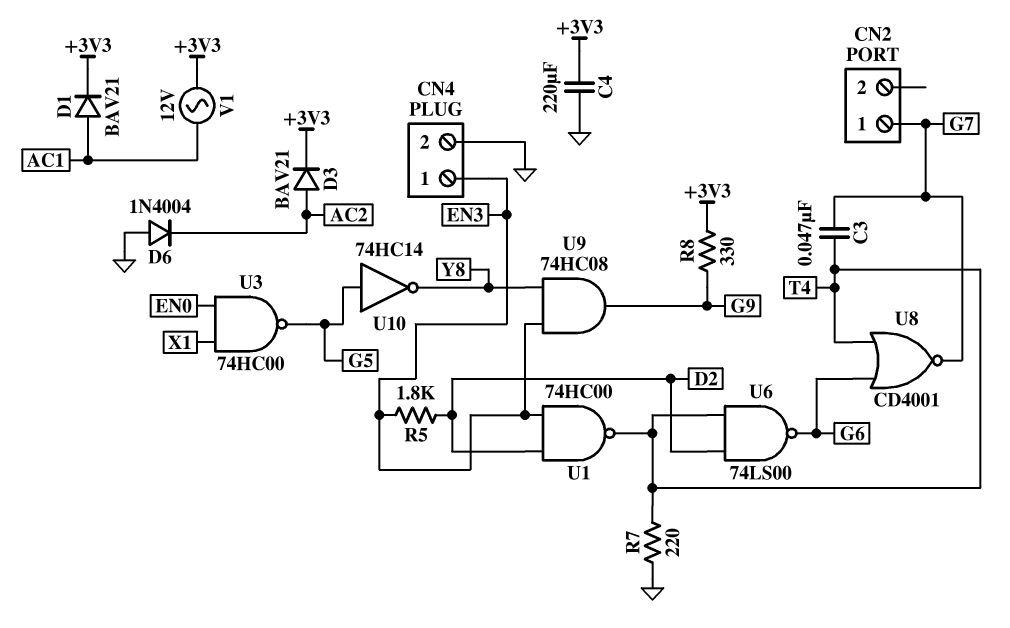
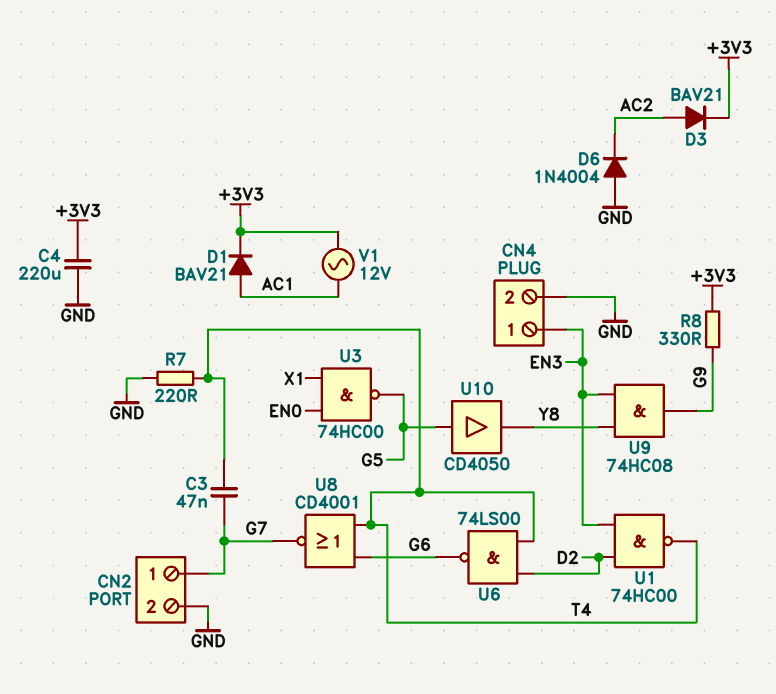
CN2 pin 2: none -> GND
R5: 1.8k (D2, EN3) -> none
U10: NOT 74HC14 (in G5, out Y8) -> buffer CD4050 (in G5, out Y8)

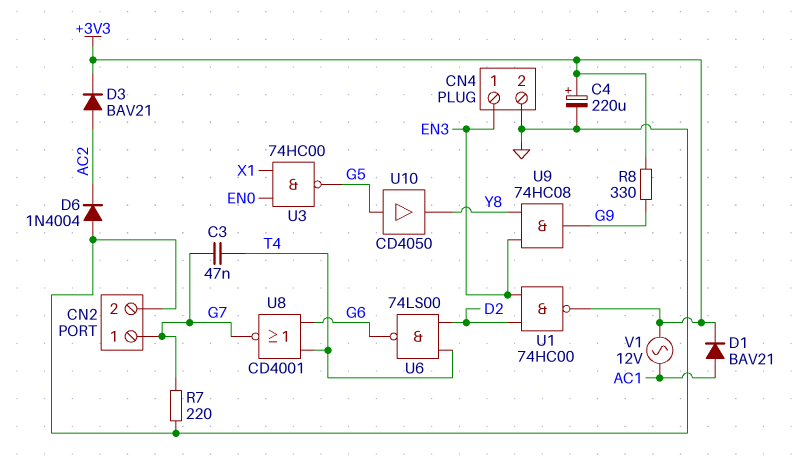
C4: 220uF (+3V3, GND) -> 220uF (plus +3V3, minus GND)
R7: 220 (GND, T4) -> 220 (G7, GND)
U1: NAND 74HC00 (in D2, in EN3, out T4) -> NAND 74HC00 (in D2, in EN3, out +3V3)

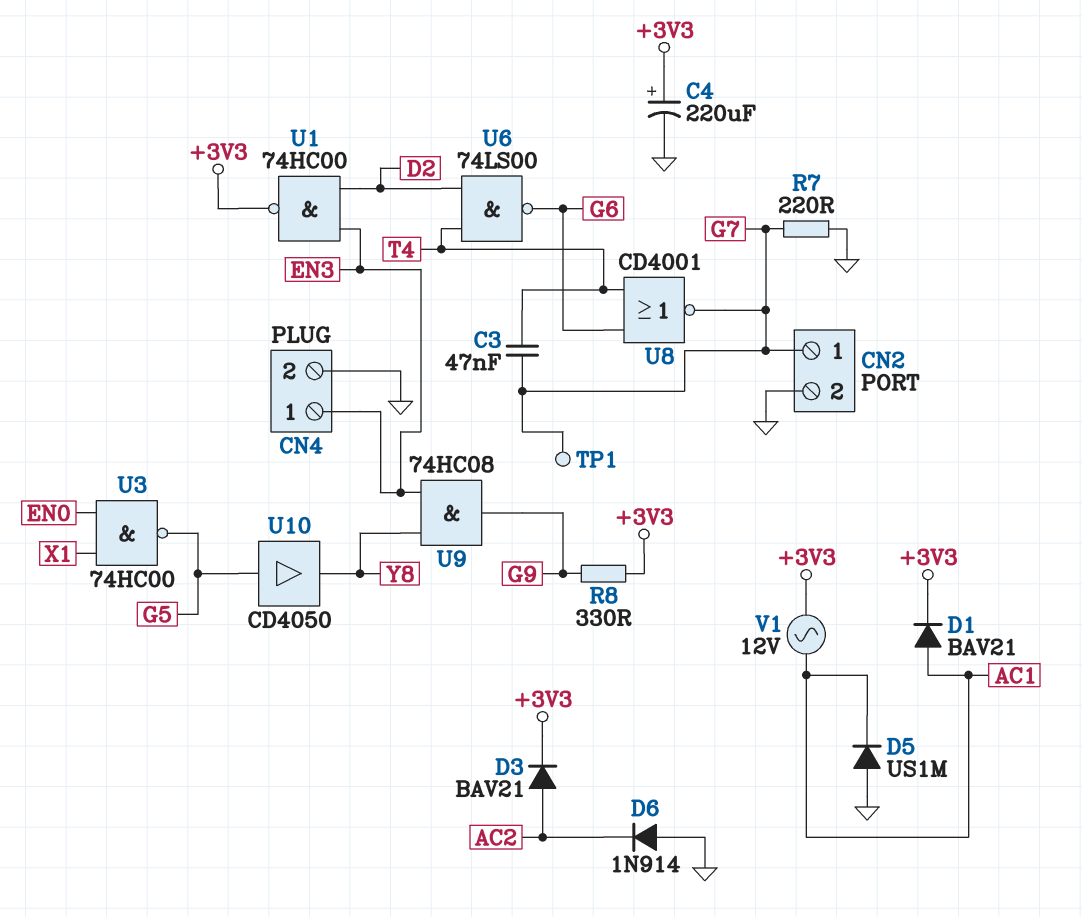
D5: none -> diode US1M (A GND, K AC1)
D6: diode 1N4004 (A GND, K AC2) -> diode 1N914 (A GND, K AC2)
TP1: none -> test point (G7)

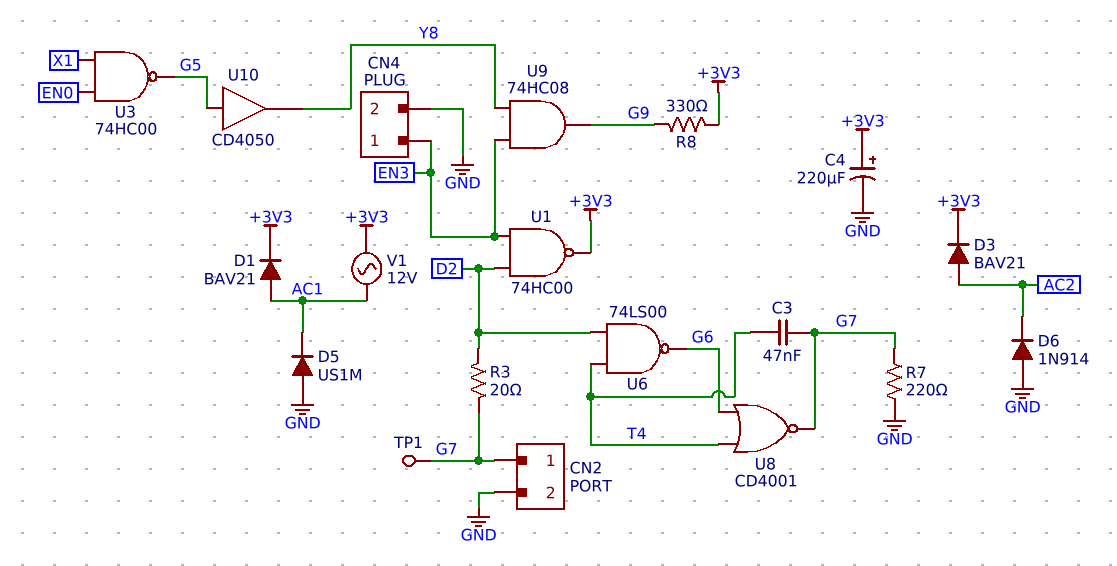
R3: none -> 20 (D2, G7)

